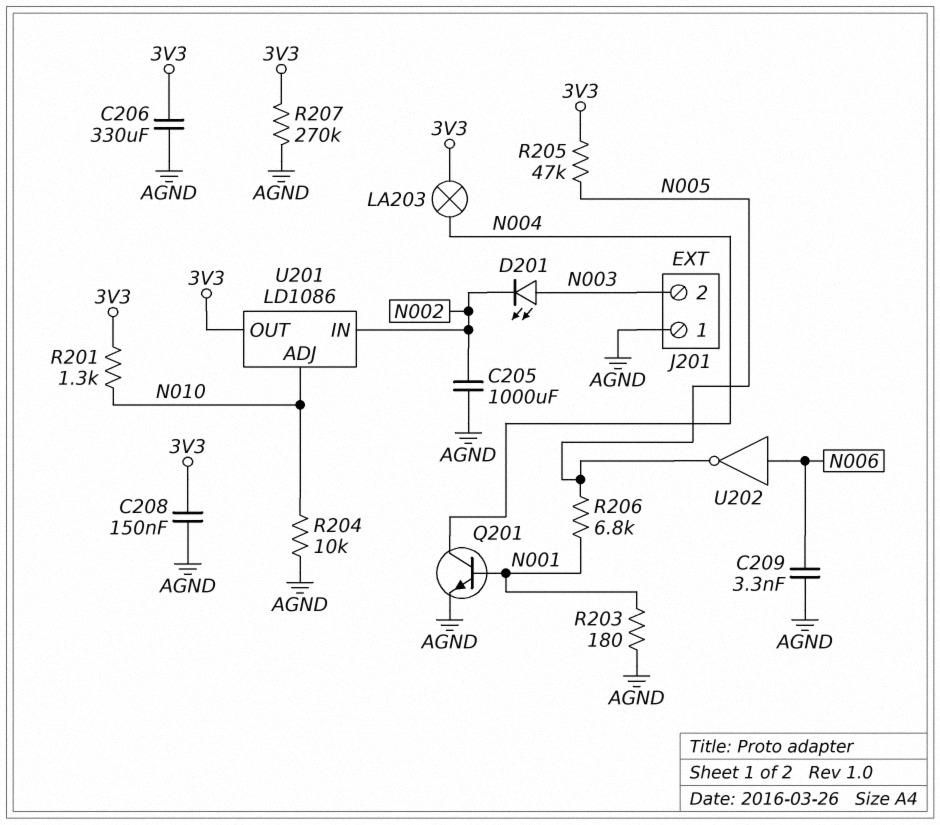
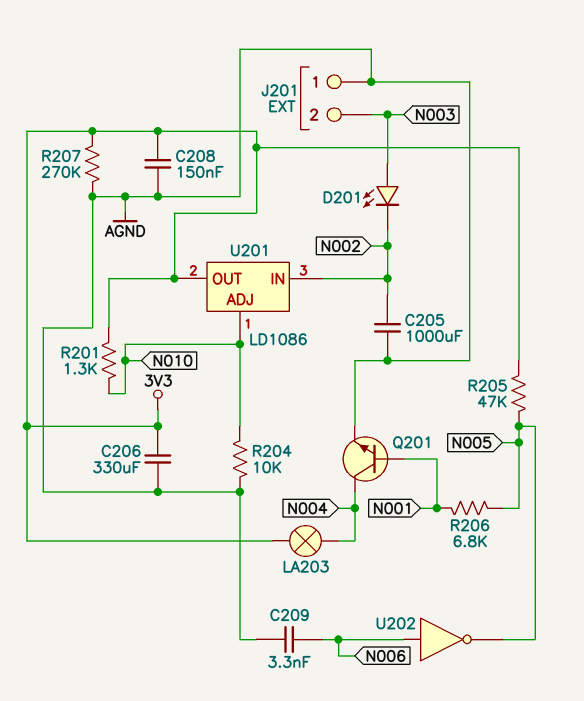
R203: 180 (AGND, N001) -> none

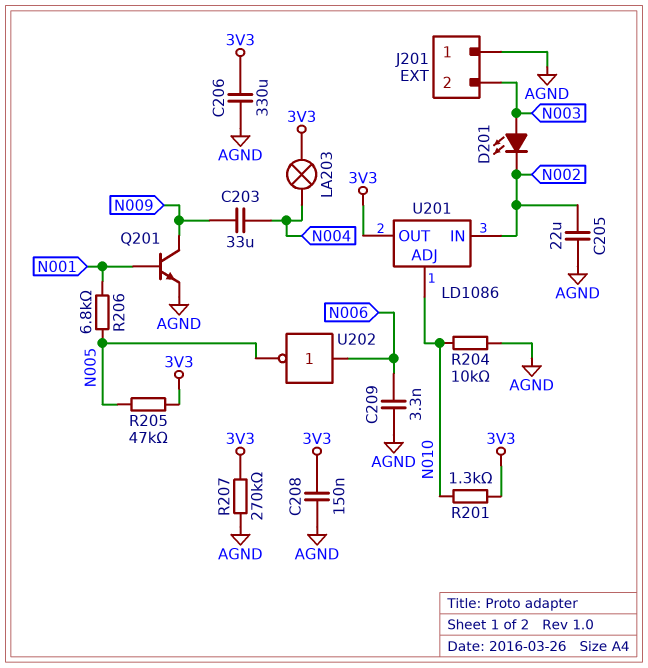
C203: none -> 33uF (N004, N009)
C205: 1000uF (AGND, N002) -> 22uF (AGND, N002)
Q201: NPN (B N001, C N004, E AGND) -> NPN (B N001, C N009, E AGND)

